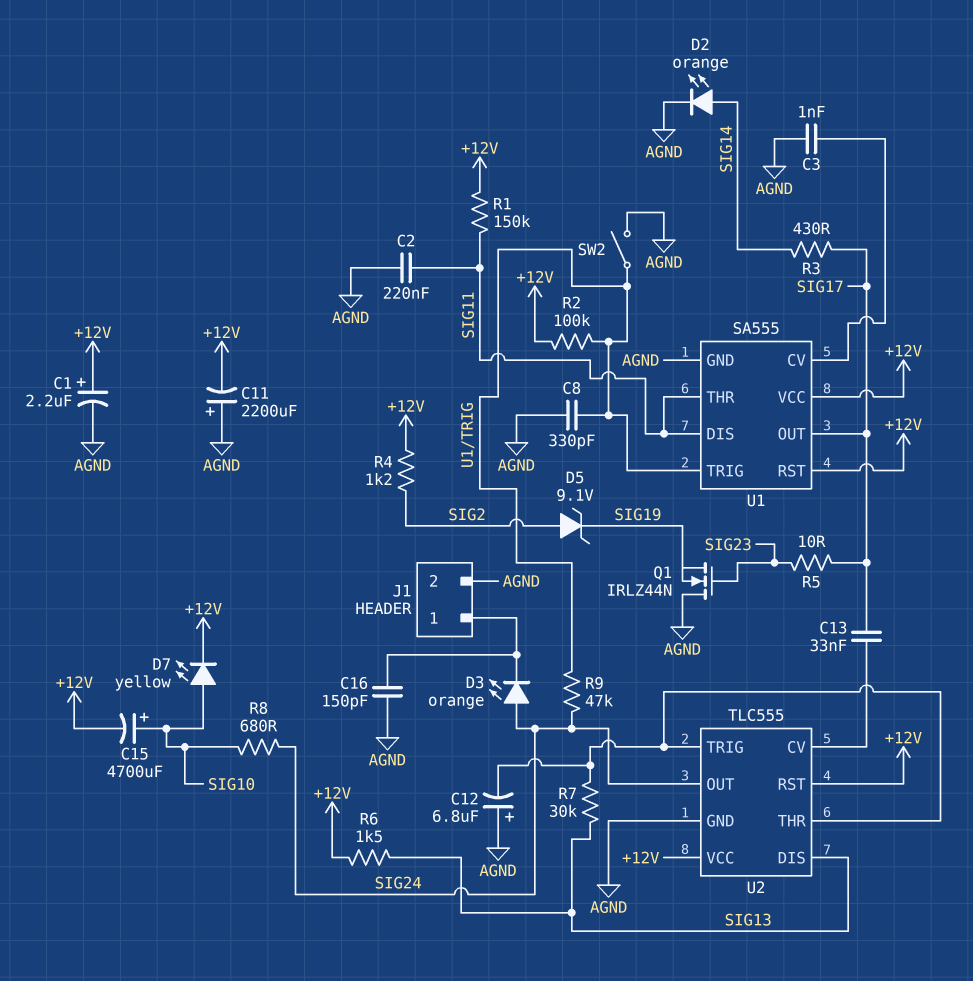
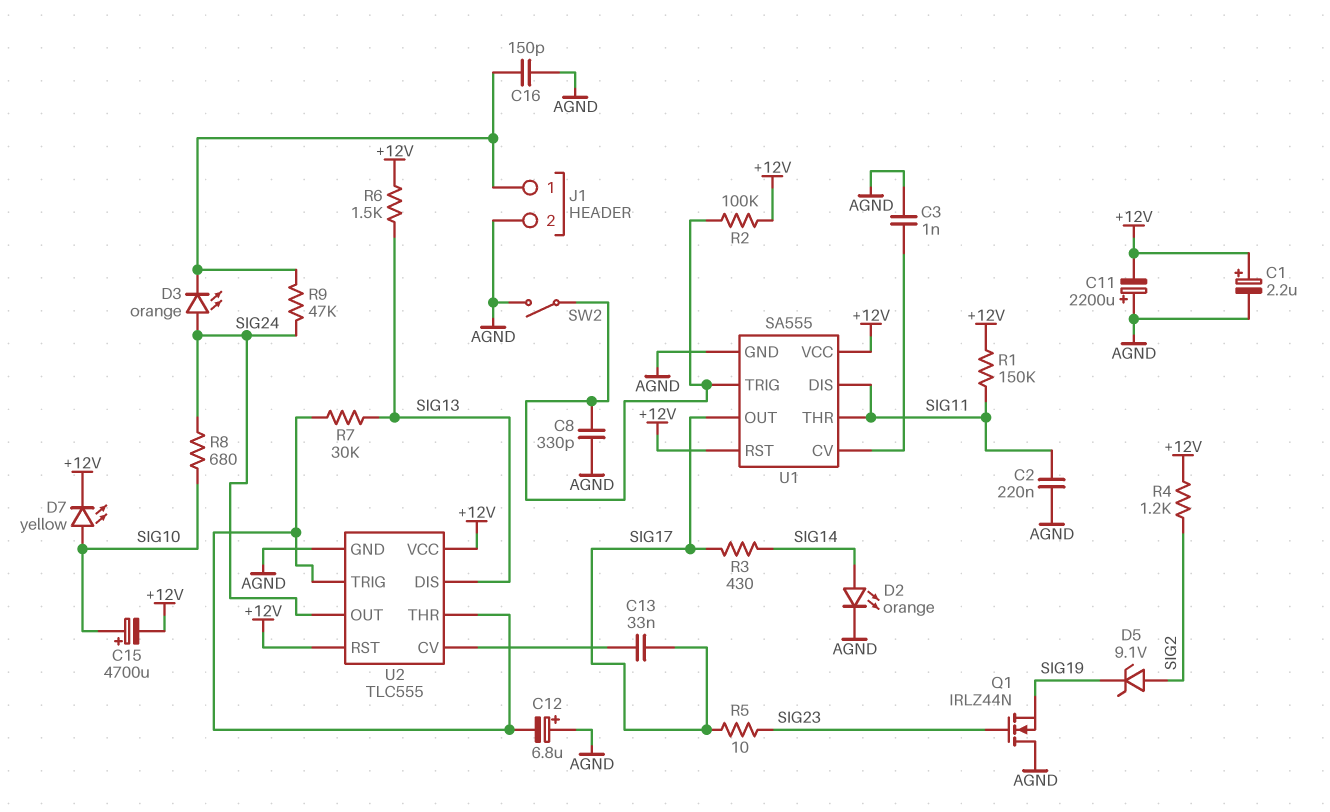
R9: 47k (SIG24, U1/TRIG) -> 47k (J1/1, SIG24)

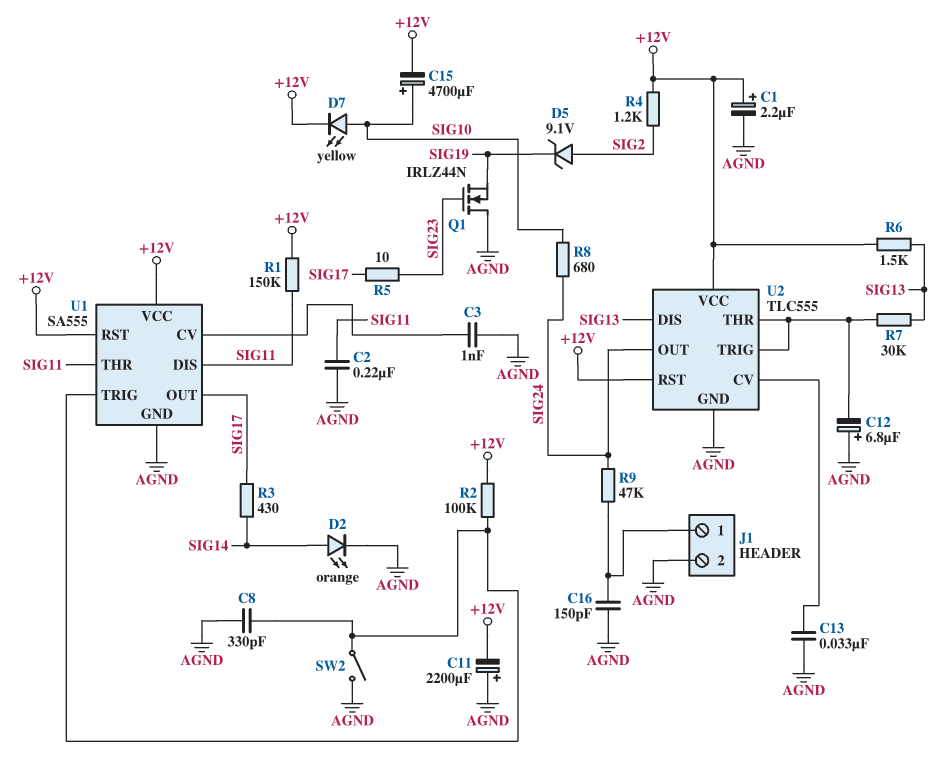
C13: 33nF (SIG17, U2/CV) -> 33nF (AGND, U2/CV)
D3: LED orange (A SIG24, K J1/1) -> none

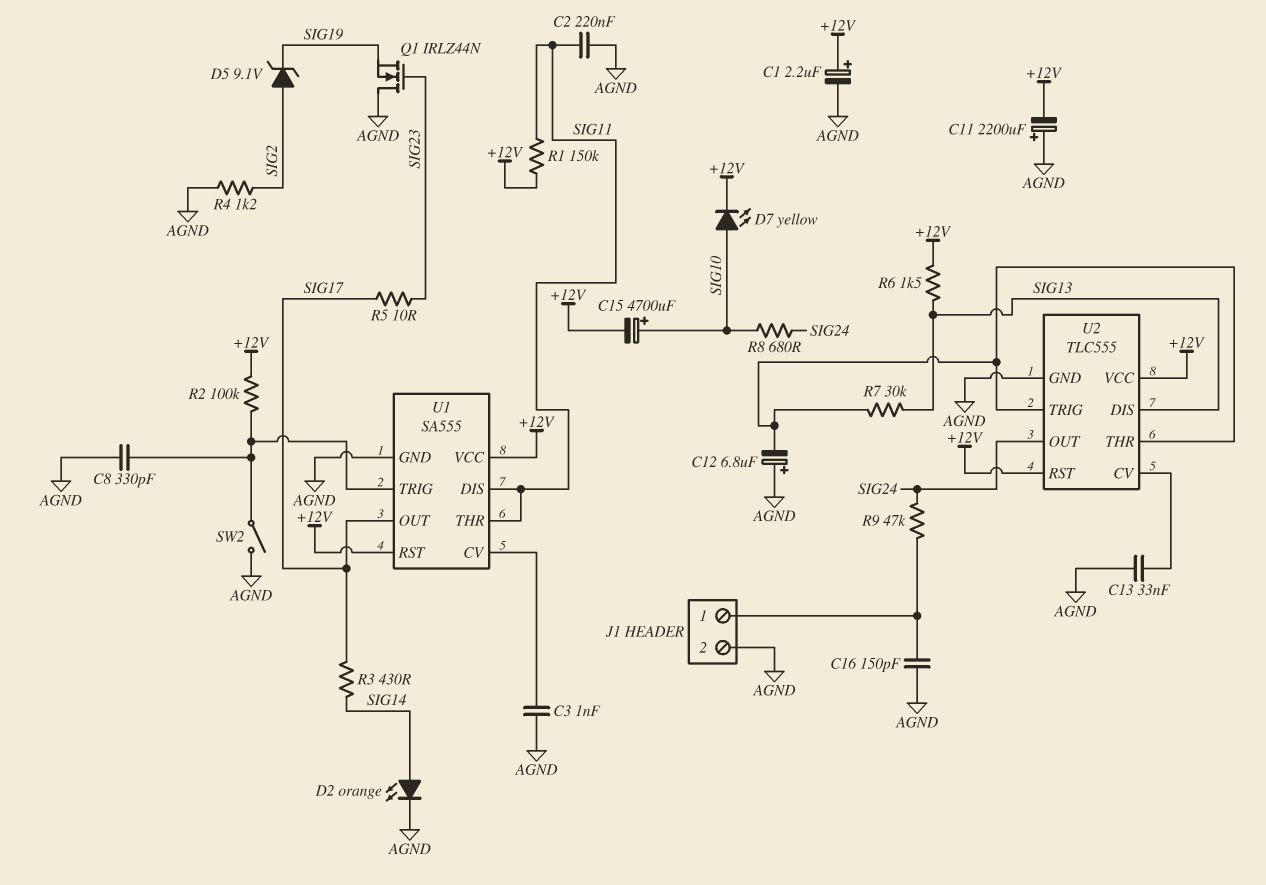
R4: 1.2k (+12V, SIG2) -> 1.2k (AGND, SIG2)

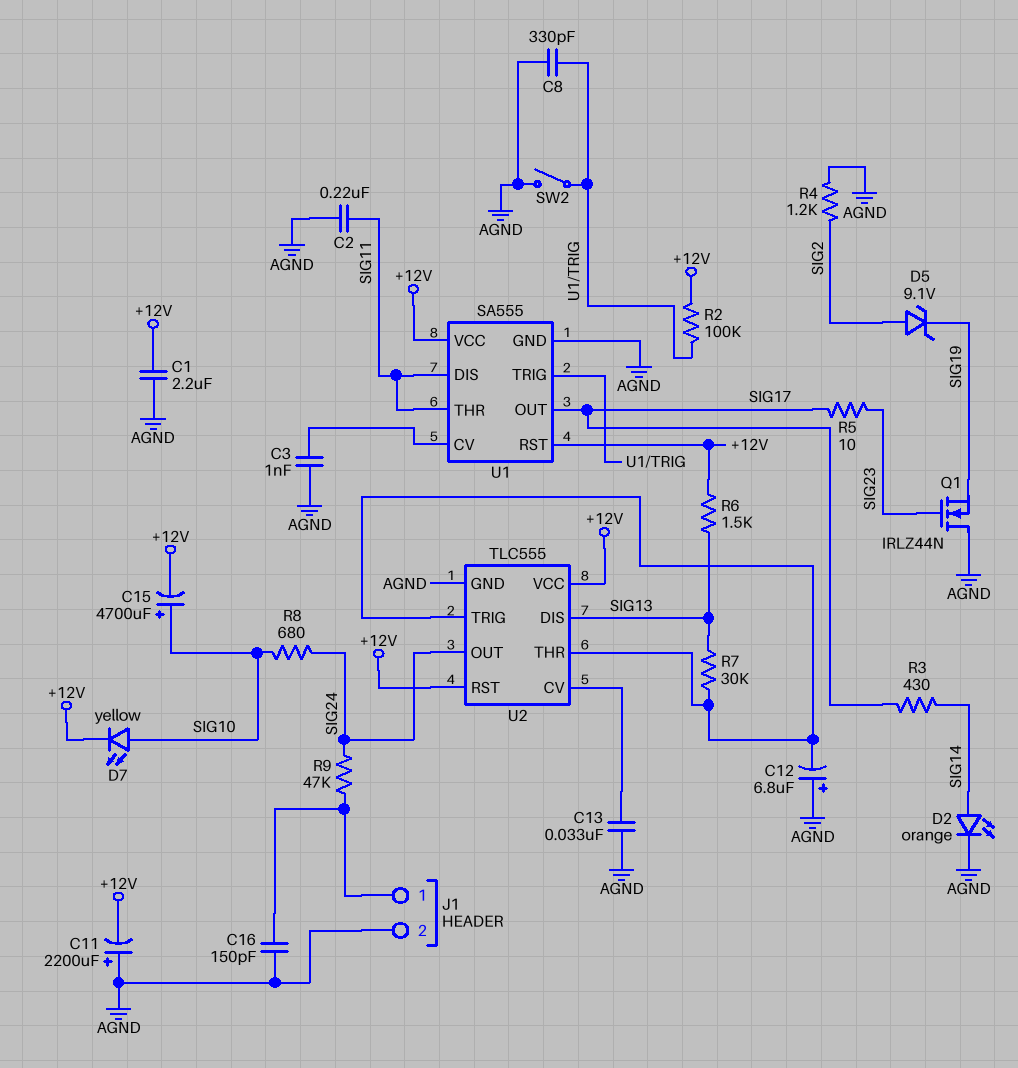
C1: 2.2uF (plus +12V, minus AGND) -> 2.2uF (+12V, AGND)
R1: 150k (+12V, SIG11) -> none

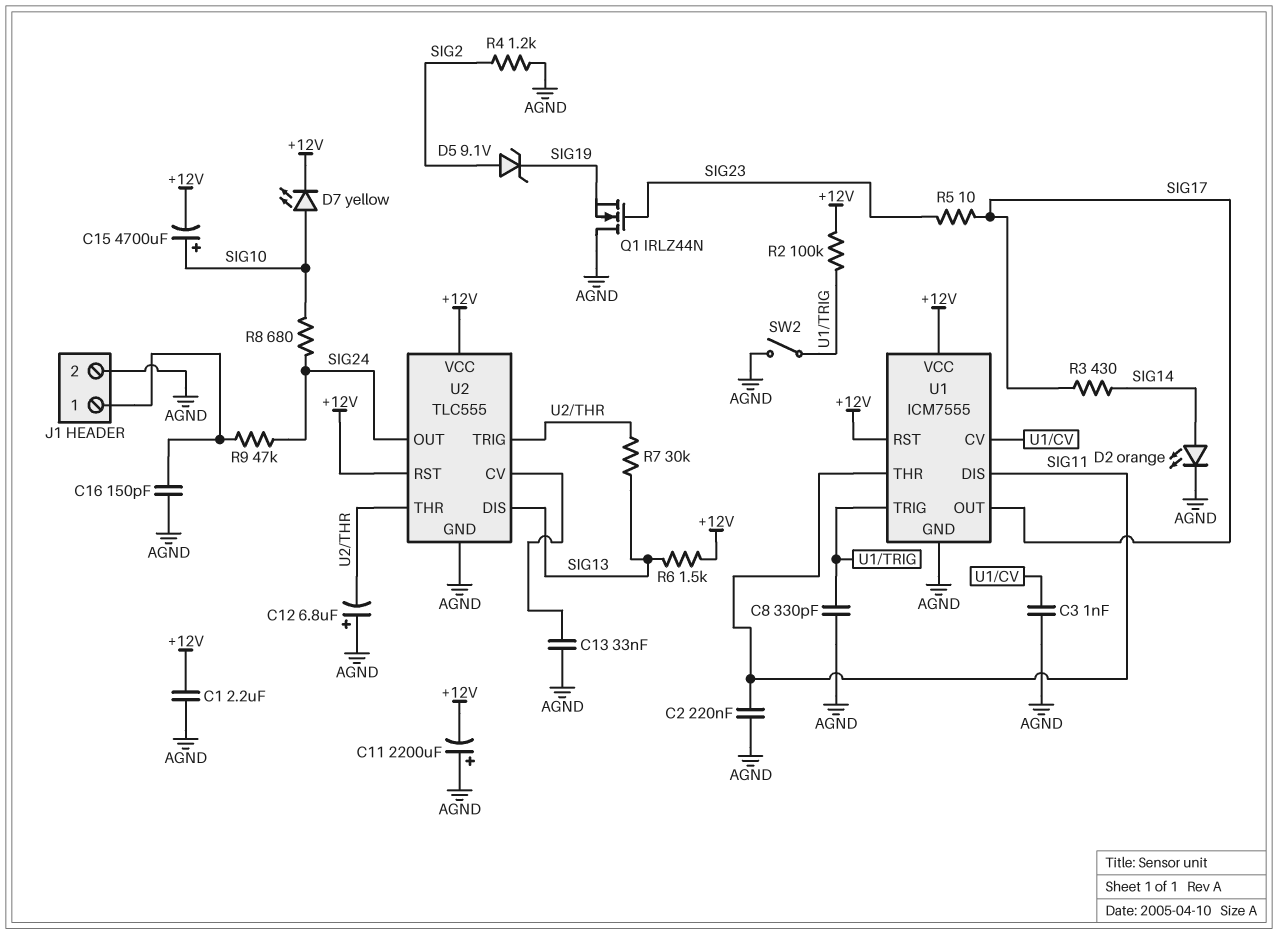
U1: SA555 -> ICM7555

